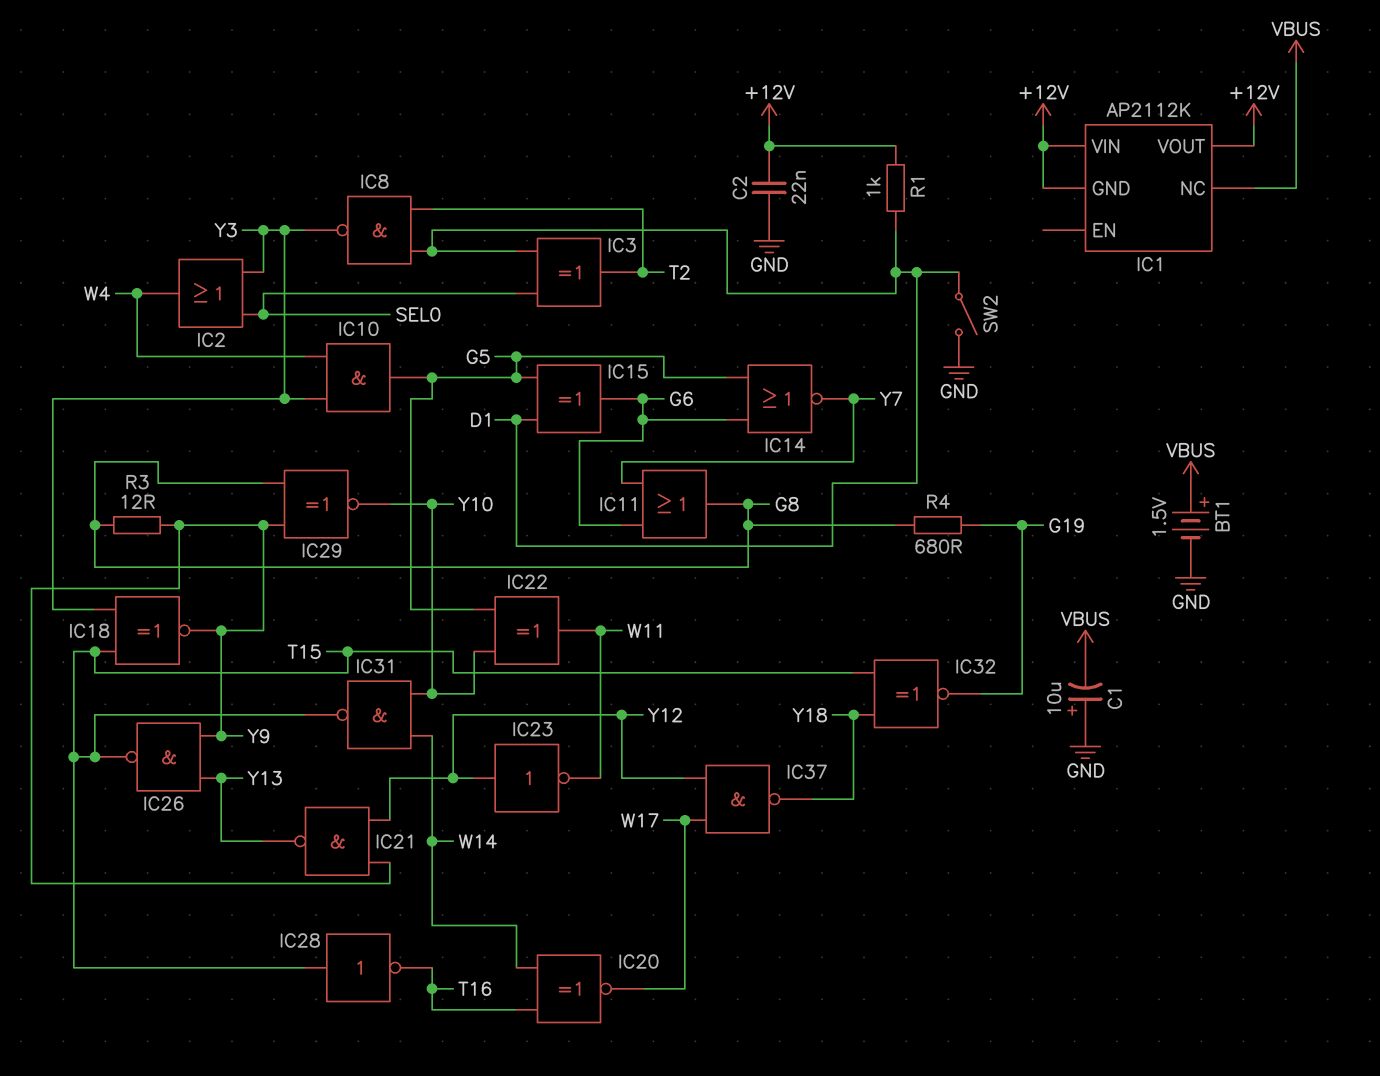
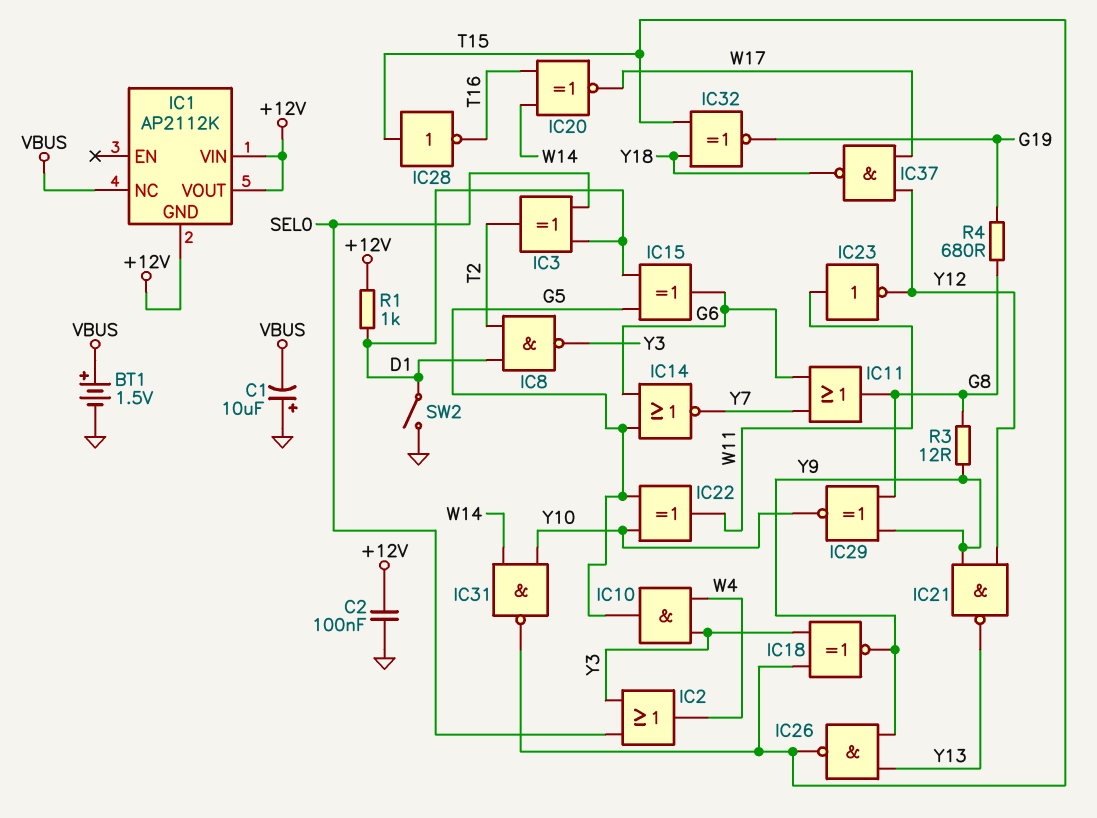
C2: 22nF (+12V, GND) -> 100nF (+12V, GND)
IC23: NOT (in Y12, out W11) -> NOT (in W11, out Y12)

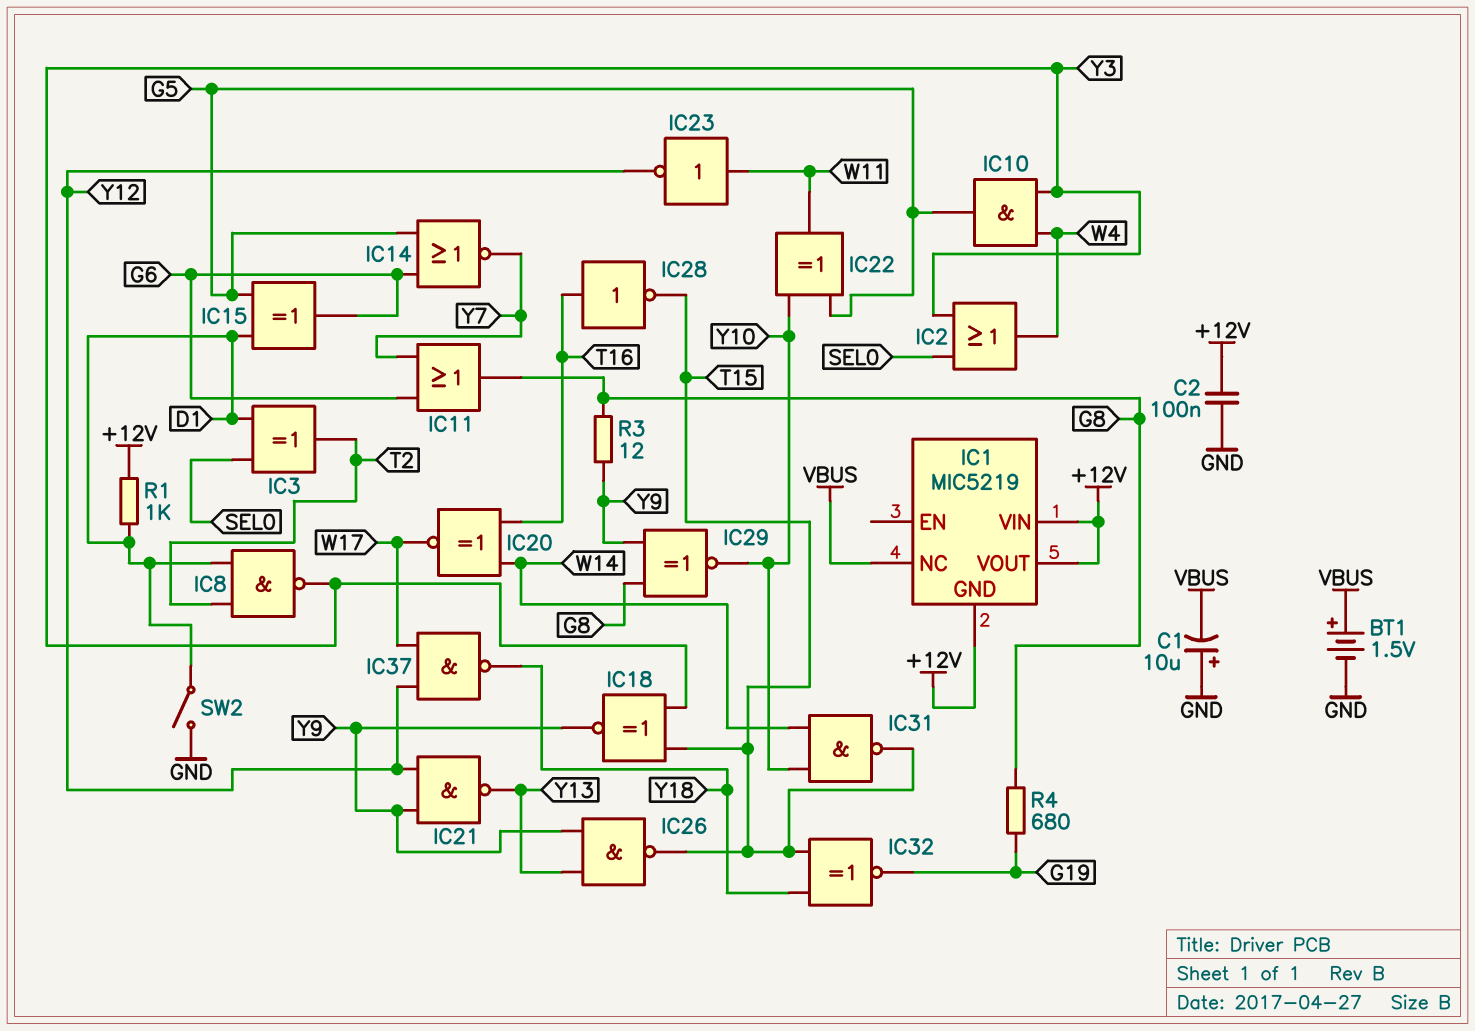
IC1: AP2112K -> MIC5219
IC28: NOT (in T15, out T16) -> NOT (in T16, out T15)

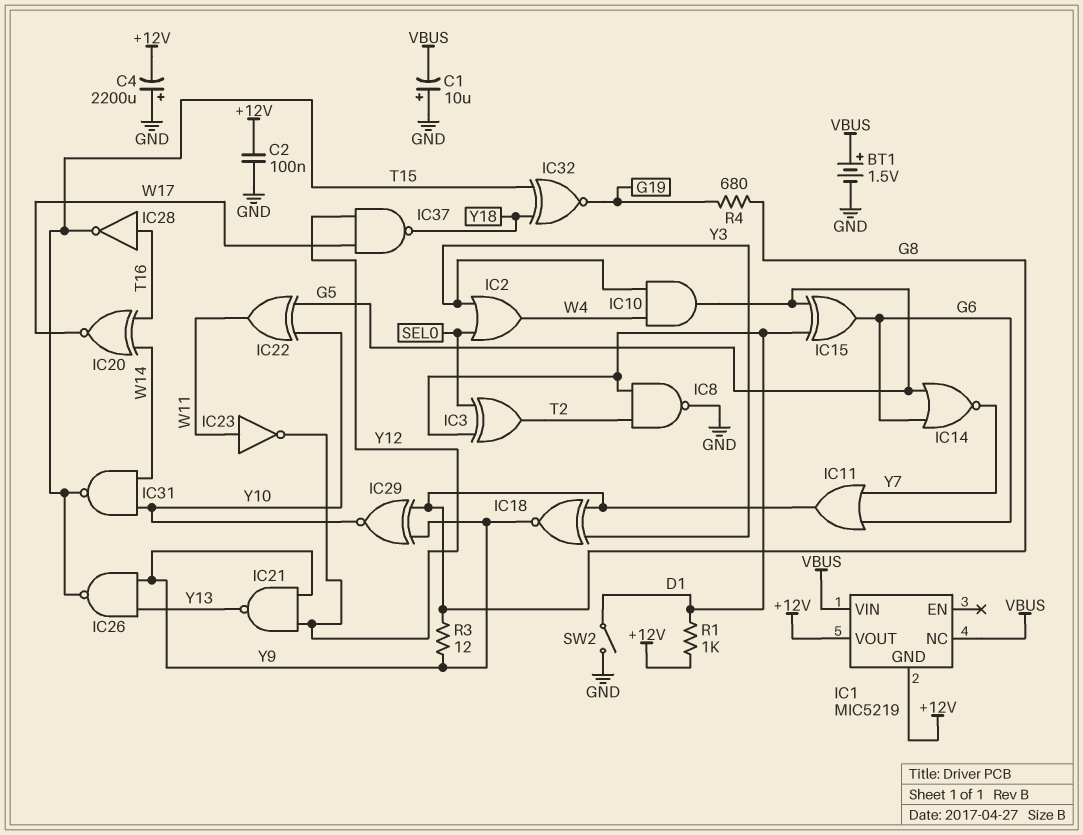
C4: none -> 2200uF (plus GND, minus +12V)
IC1 pin VIN: +12V -> VBUS
IC8: NAND (in D1, in T2, out Y3) -> NAND (in D1, in T2, out GND)
IC18: XNOR (in T15, in Y3, out Y9) -> XNOR (in G8, in Y3, out Y9)

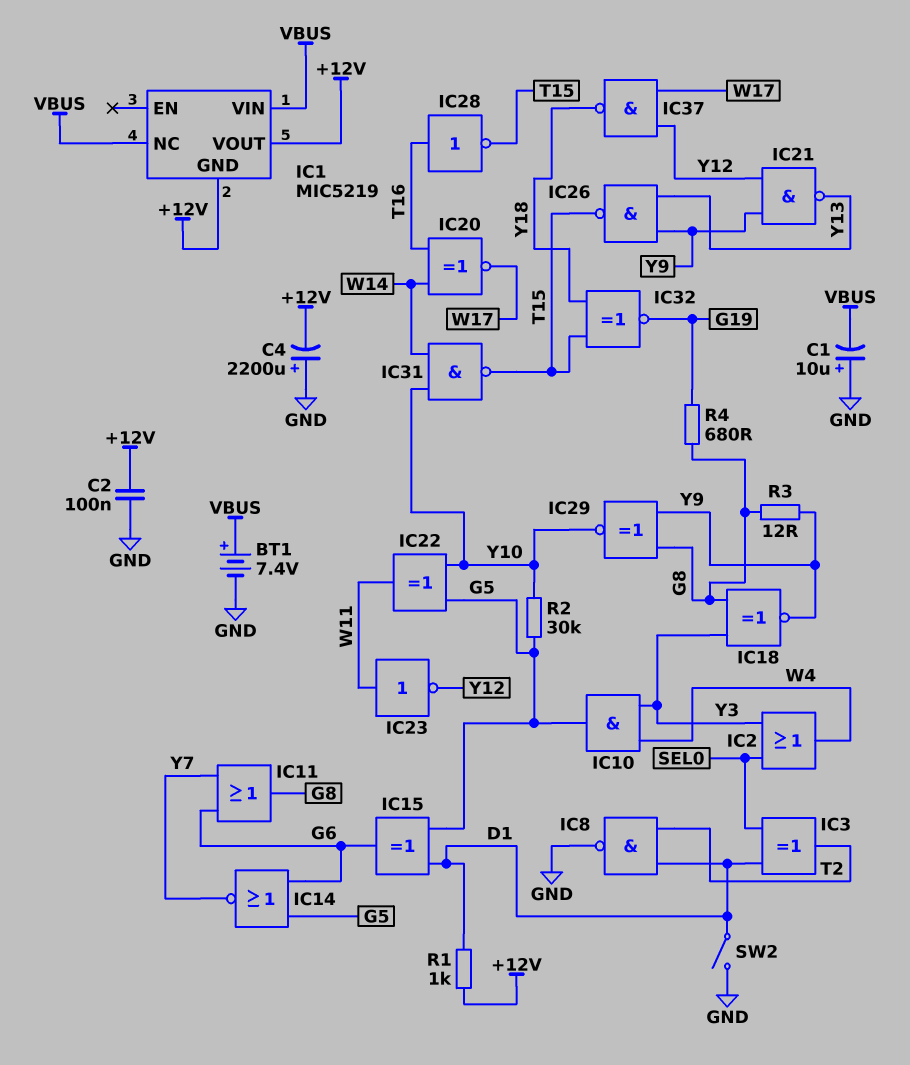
BT1: 1.5V (plus VBUS, minus GND) -> 7.4V (plus VBUS, minus GND)
R2: none -> 30k (G5, Y10)

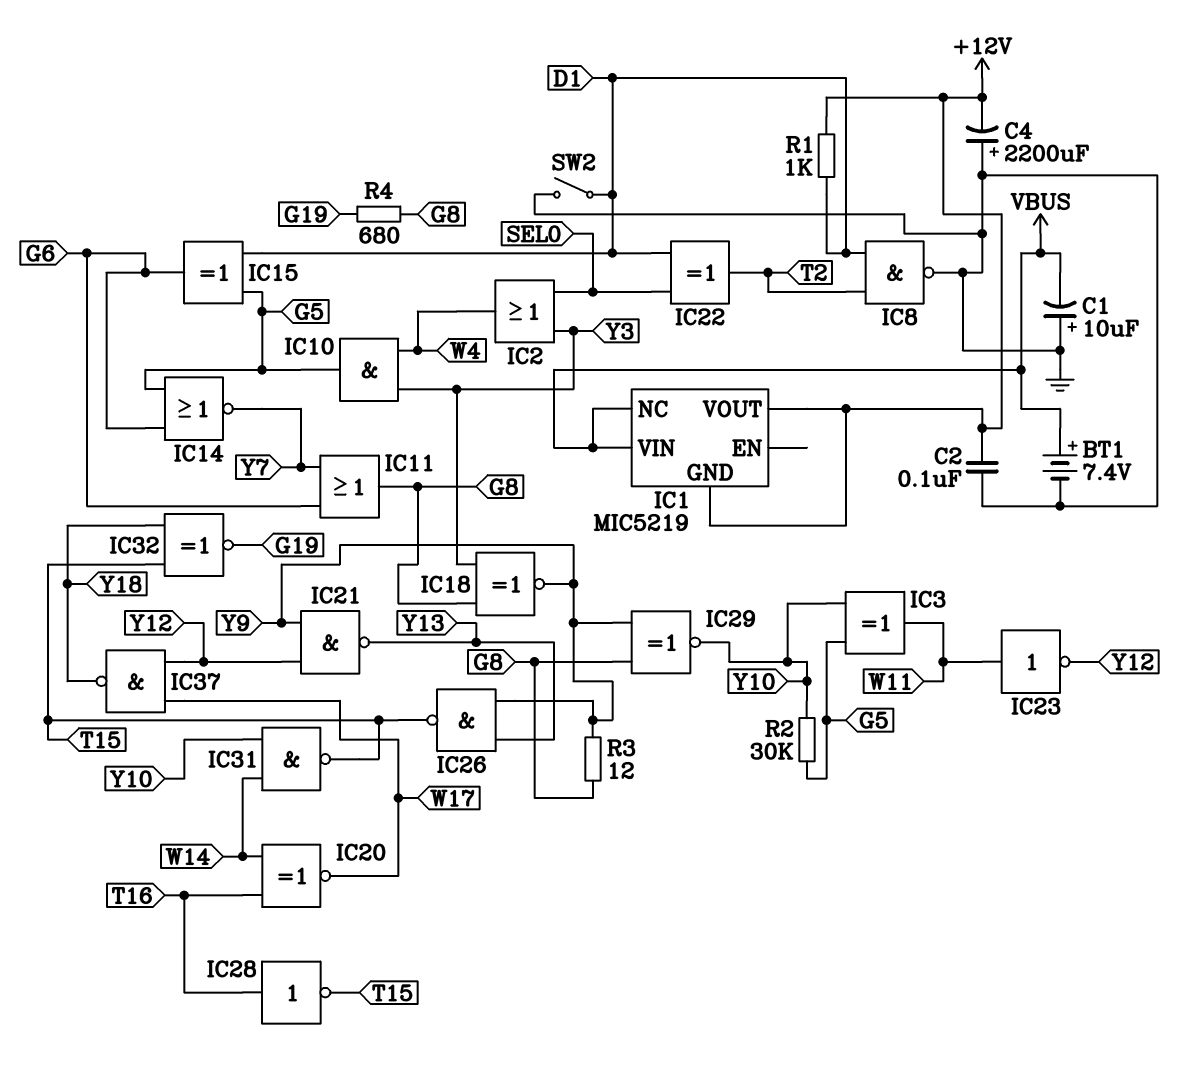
IC3: XOR (in D1, in SEL0, out T2) -> XOR (in G5, in Y10, out W11)
IC22: XOR (in G5, in Y10, out W11) -> XOR (in D1, in SEL0, out T2)

